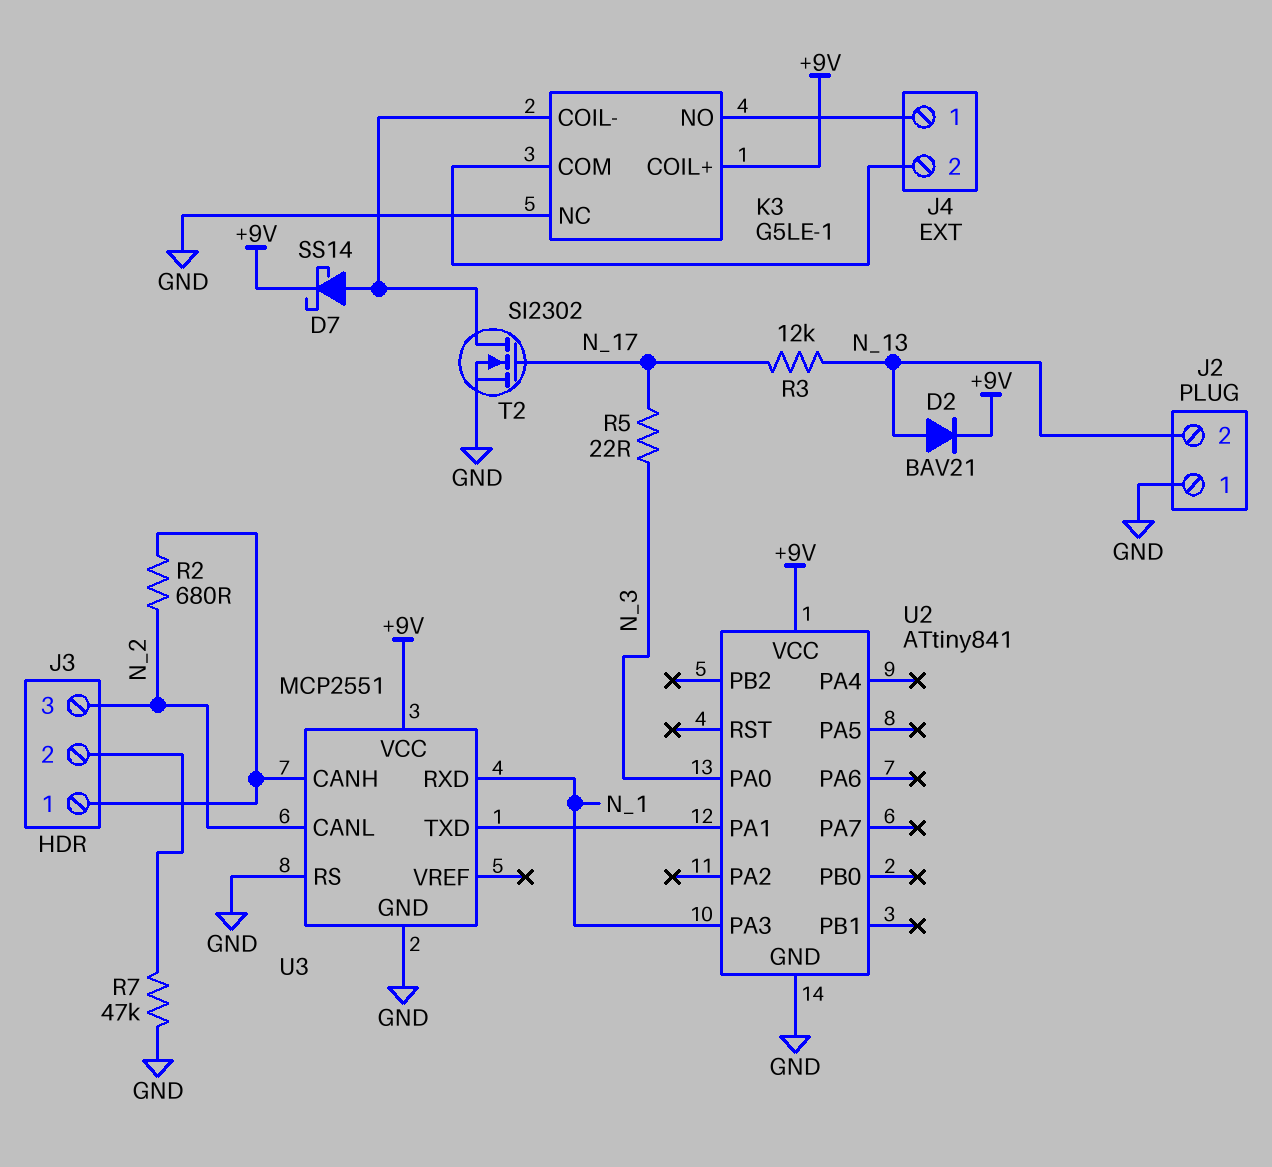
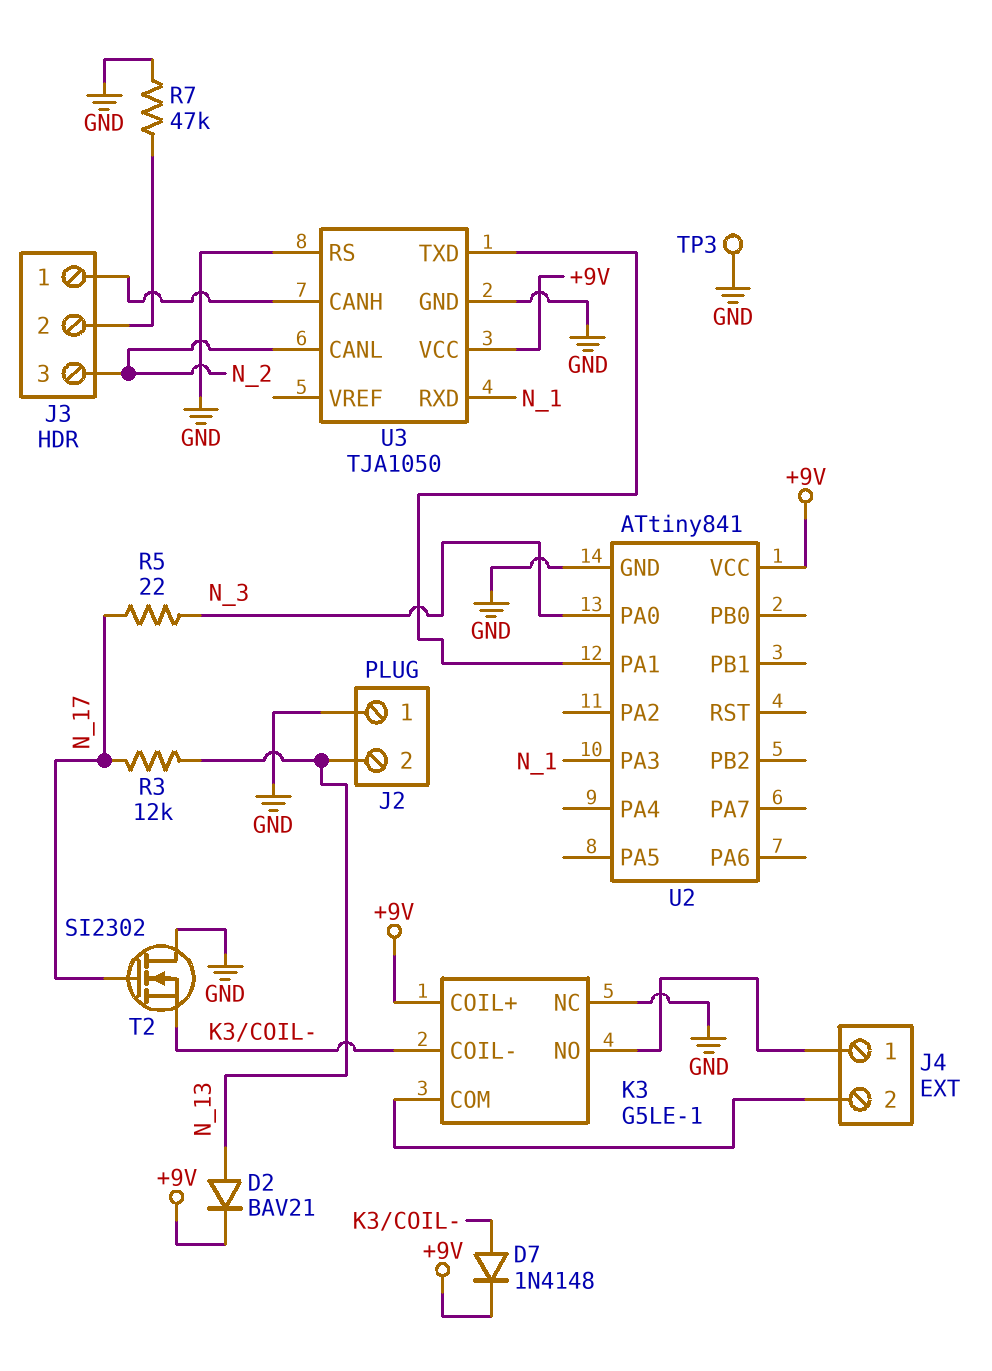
D7: schottky SS14 (A K3/COIL-, K +9V) -> diode 1N4148 (A K3/COIL-, K +9V)
R2: 680 (J3/1, N_2) -> none
T2: NMOS SI2302 (G N_17, D K3/COIL-, S GND) -> NMOS SI2302 (G N_17, D GND, S K3/COIL-)
TP3: none -> test point (GND)
U3: MCP2551 -> TJA1050

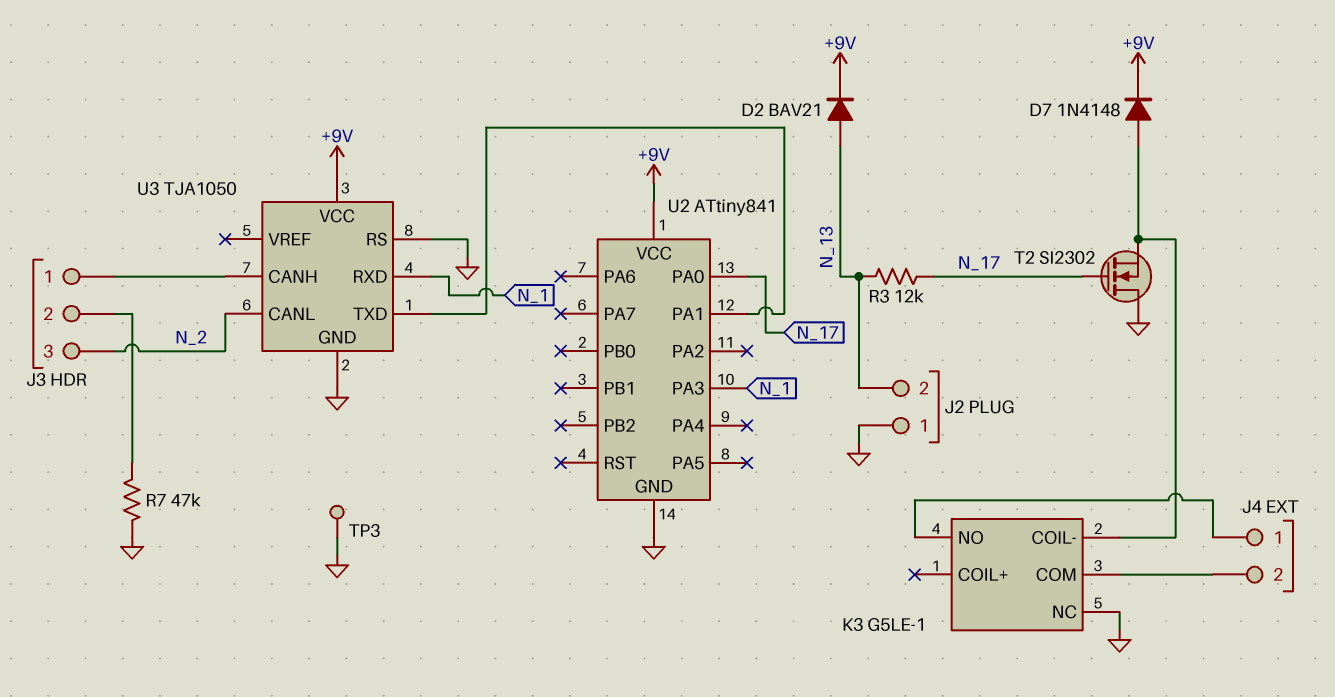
K3 pin COIL+: +9V -> none
R5: 22 (N_3, N_17) -> none
U2 pin PA0: N_3 -> N_17

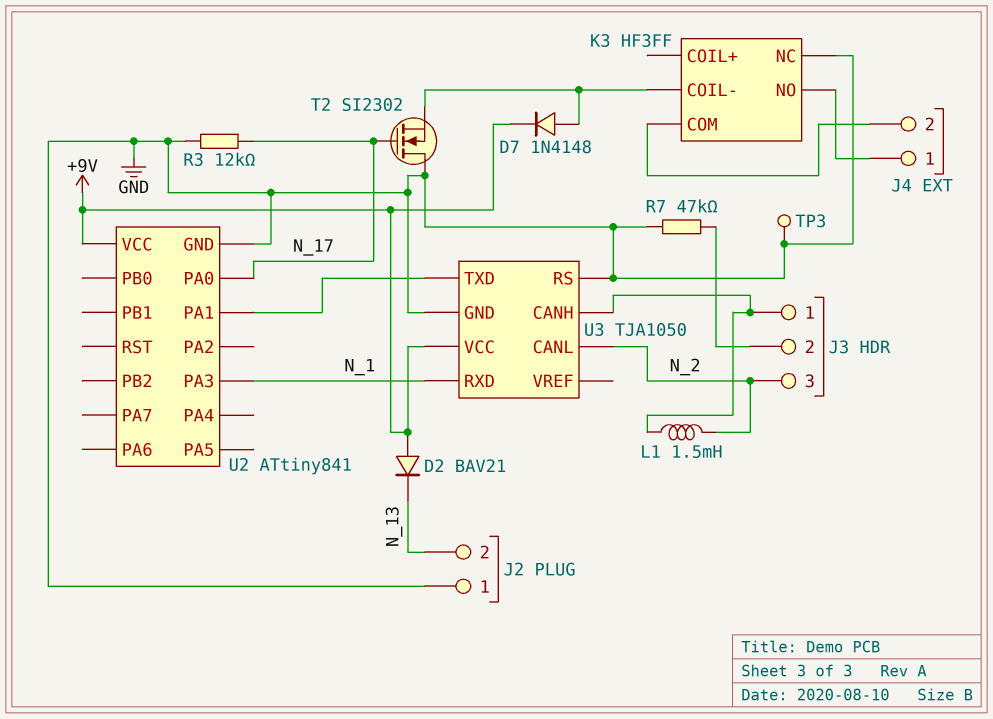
D2: diode BAV21 (A N_13, K +9V) -> diode BAV21 (A +9V, K N_13)
K3: G5LE-1 -> HF3FF
L1: none -> 1.5mH (J3/1, N_2)
R3: 12k (N_13, N_17) -> 12k (GND, N_17)

